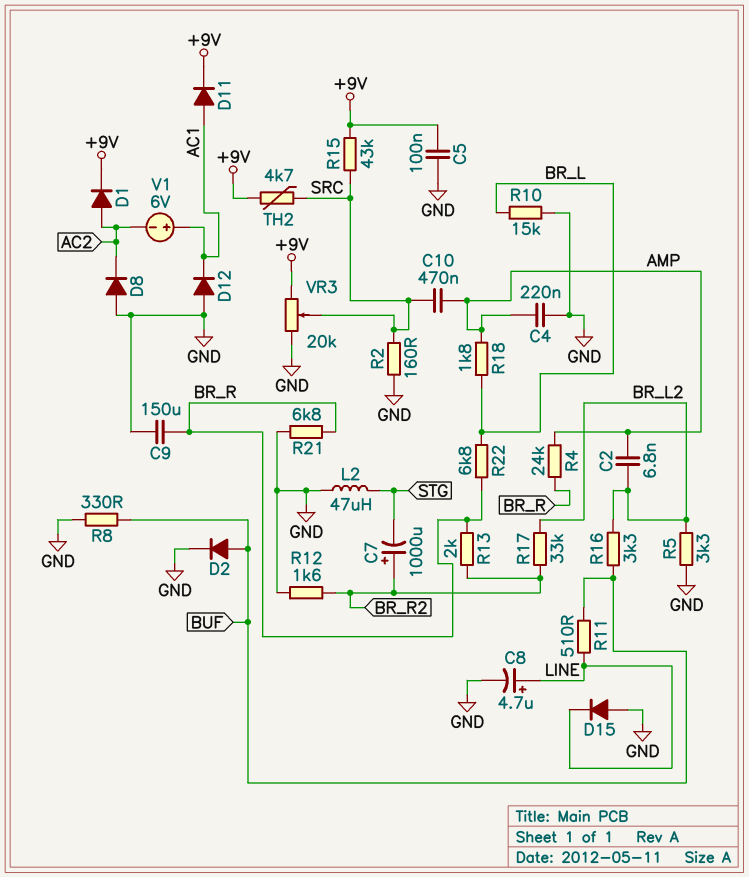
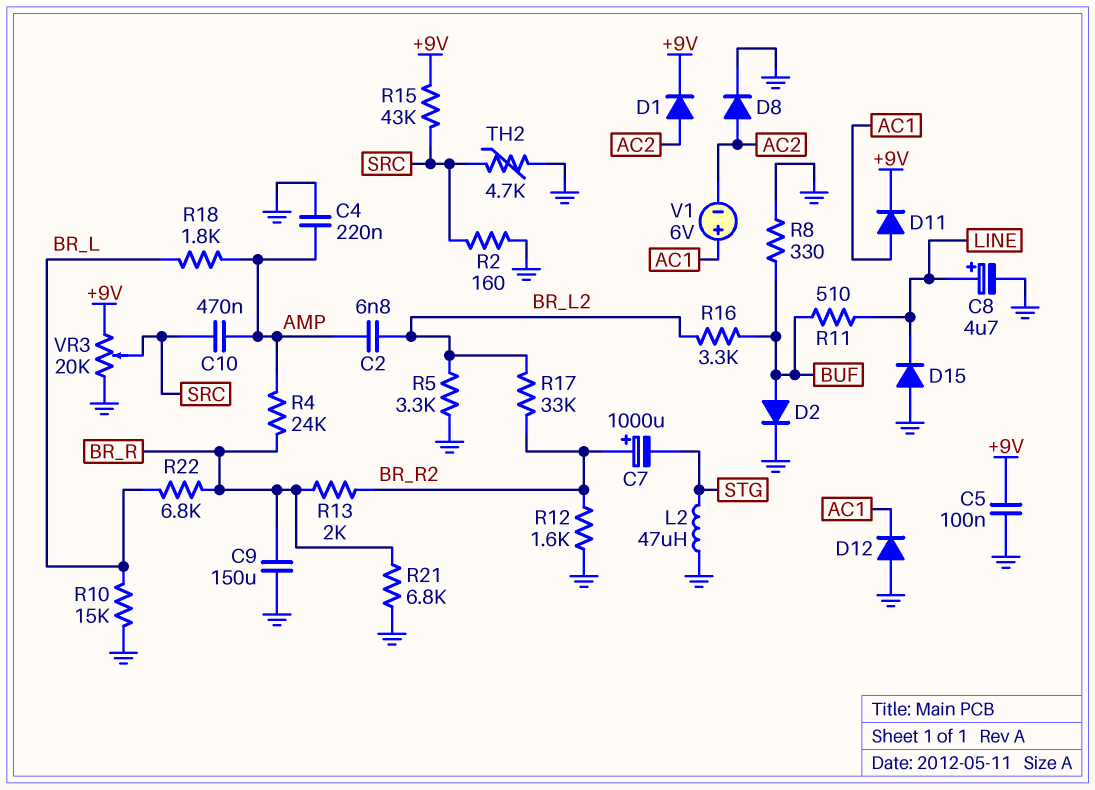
D8: diode (A GND, K AC2) -> diode (A AC2, K GND)
TH2: 4.7k (+9V, SRC) -> 4.7k (GND, SRC)

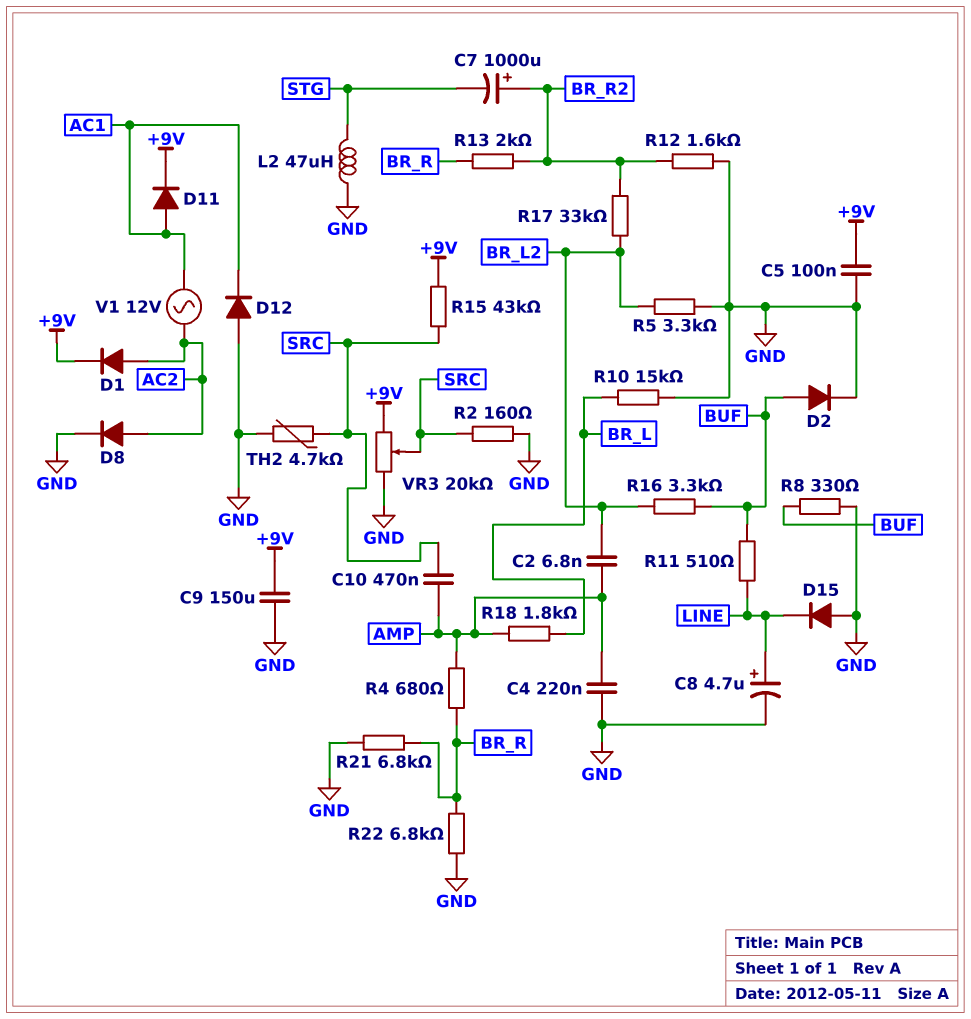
C9: 150uF (BR_R, GND) -> 150uF (+9V, GND)
R4: 24k (AMP, BR_R) -> 680 (AMP, BR_R)
R22: 6.8k (BR_L, BR_R) -> 6.8k (BR_R, GND)
V1: 6V (plus AC1, minus AC2) -> AC 12V (AC1, AC2)

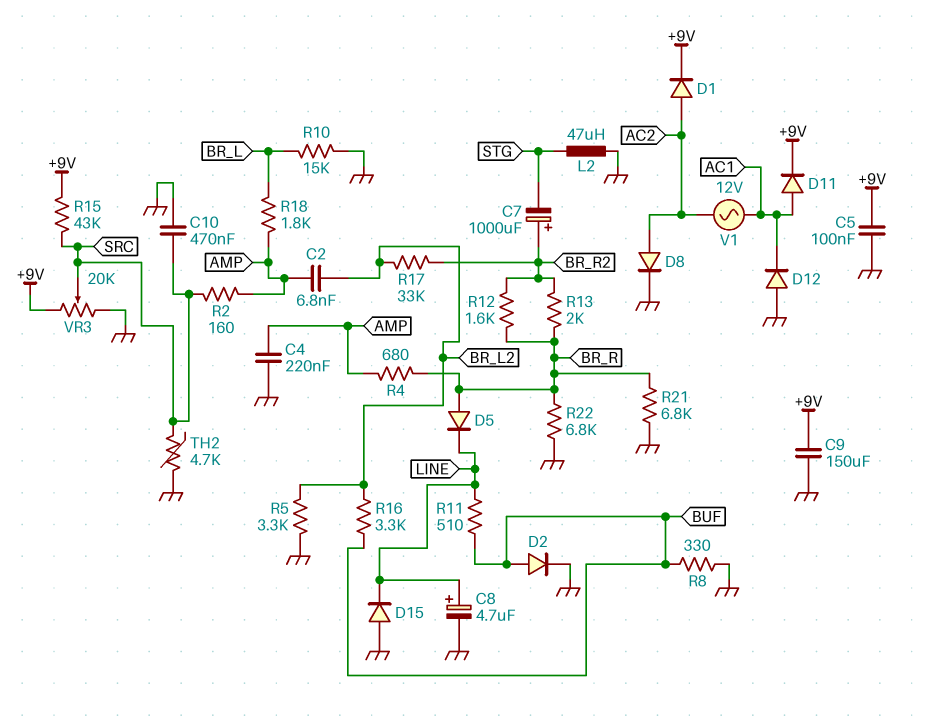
C10: 470nF (AMP, SRC) -> 470nF (GND, SRC)
D5: none -> diode (A BR_R, K LINE)
R2: 160 (GND, SRC) -> 160 (AMP, SRC)
R12: 1.6k (BR_R2, GND) -> 1.6k (BR_R, BR_R2)

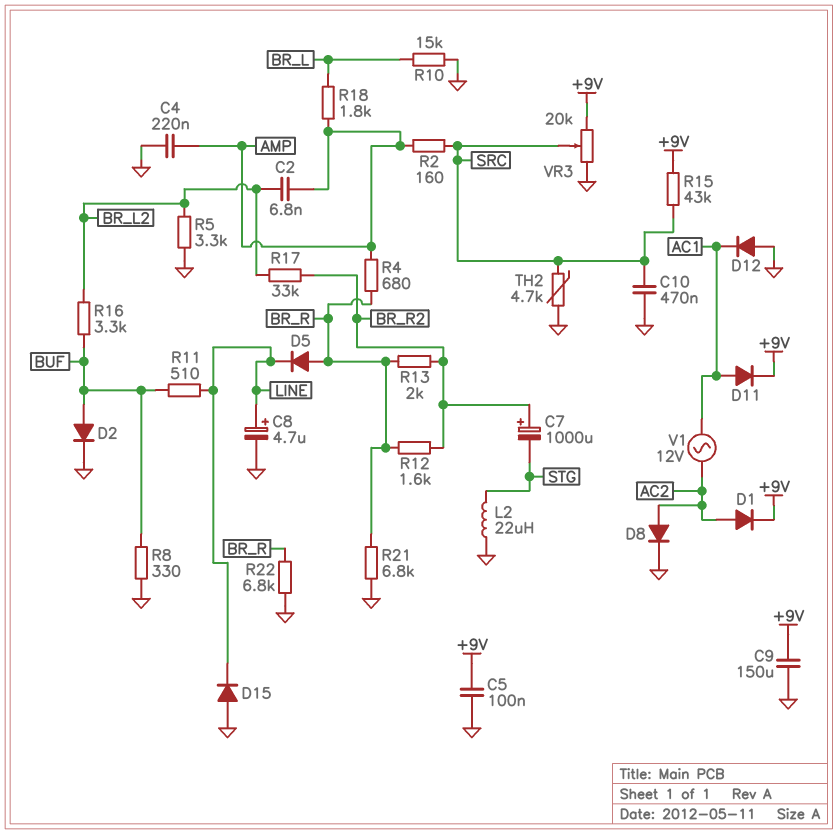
L2: 47uH (GND, STG) -> 22uH (GND, STG)

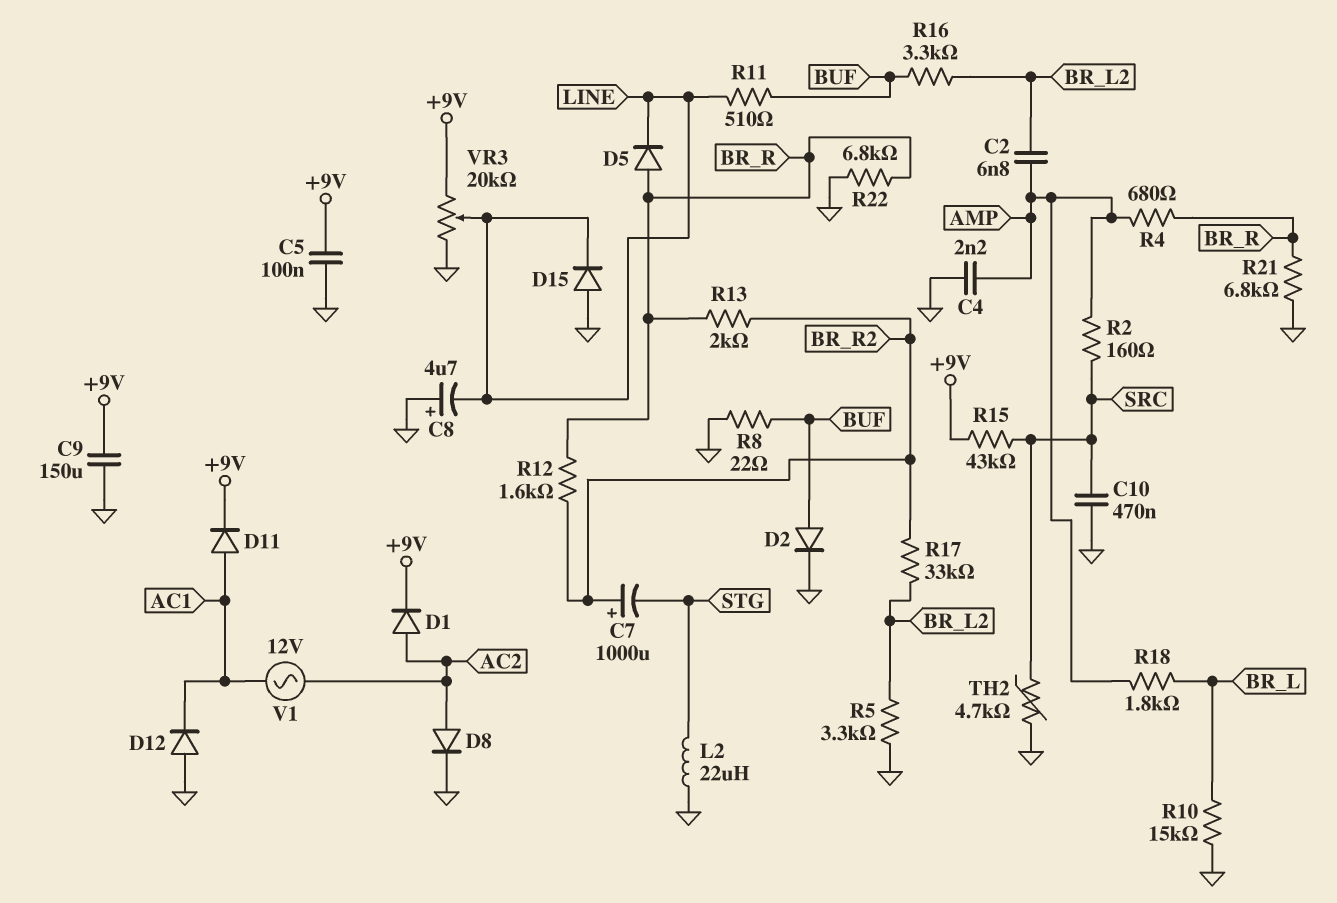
C4: 220nF (AMP, GND) -> 2.2nF (AMP, GND)
C8: 4.7uF (plus LINE, minus GND) -> 4.7uF (plus GND, minus LINE)
R8: 330 (BUF, GND) -> 22 (BUF, GND)
VR3: 20k (+9V, GND, wiper SRC) -> 20k (+9V, GND, wiper LINE)

